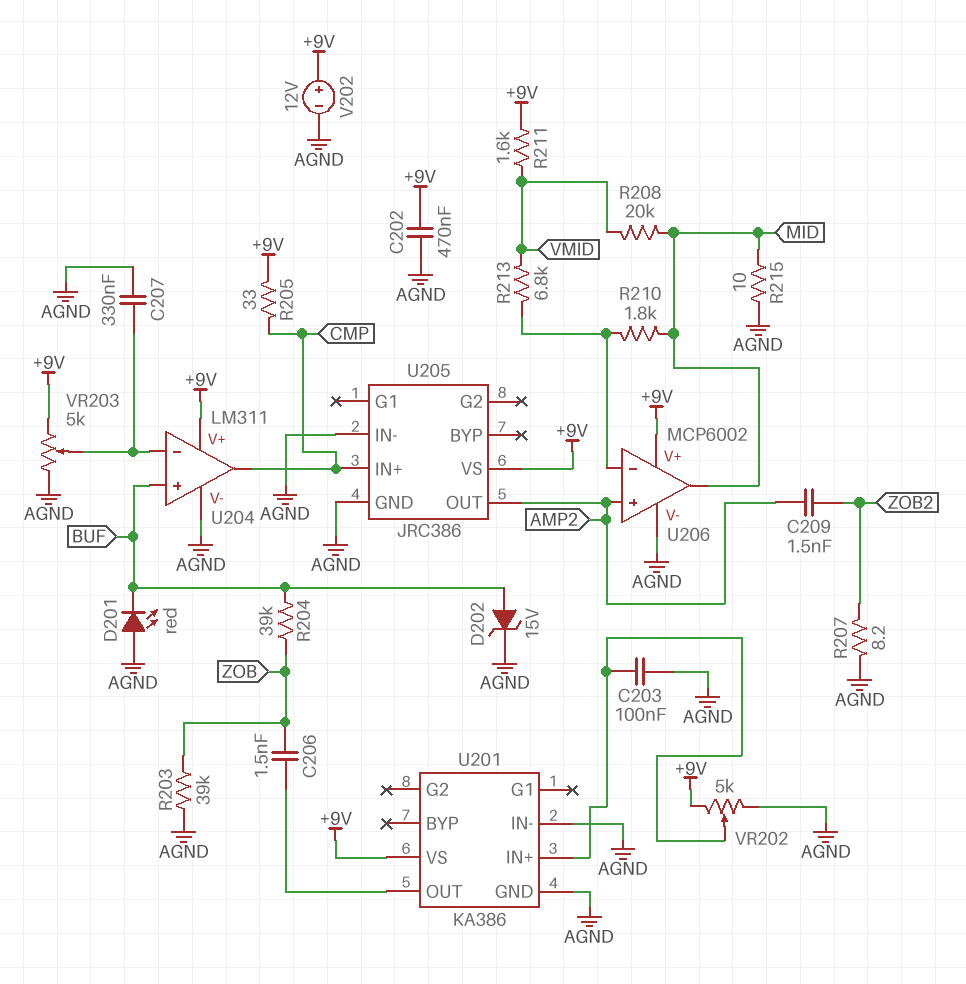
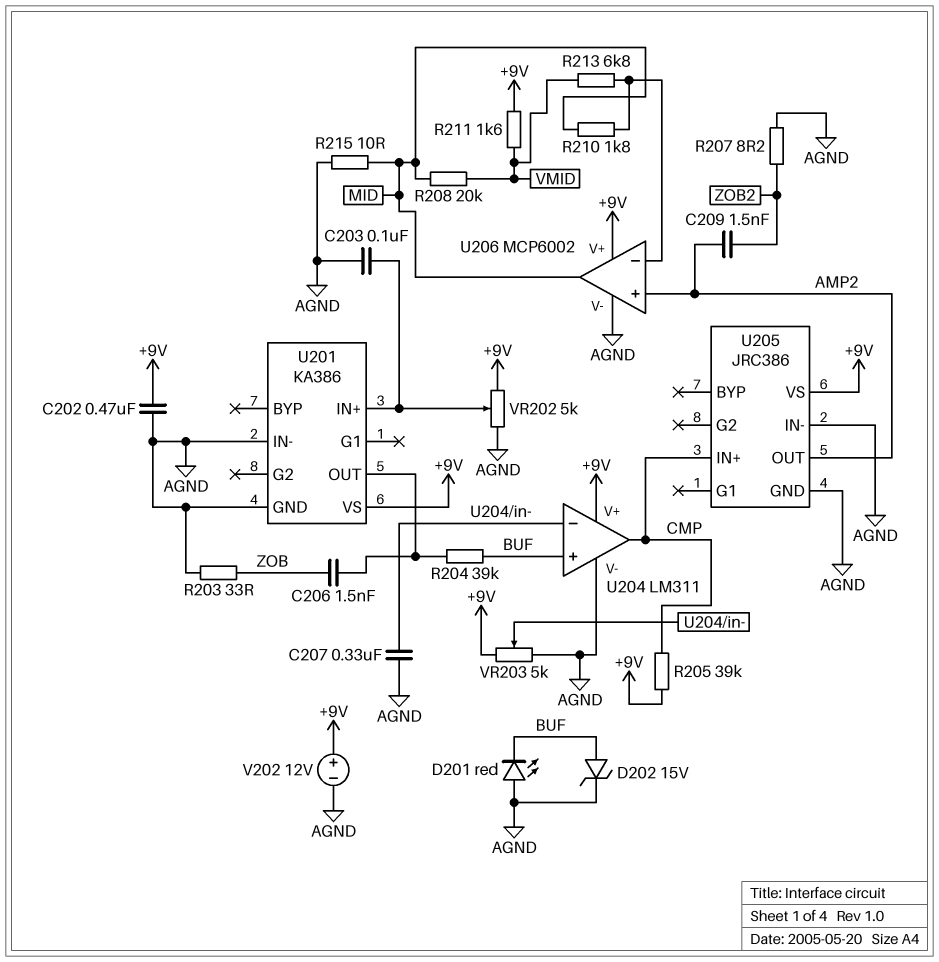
R203: 39k (AGND, ZOB) -> 33 (AGND, ZOB)
R204: 39k (BUF, ZOB) -> 39k (BUF, U201/OUT)
R205: 33 (+9V, CMP) -> 39k (+9V, CMP)

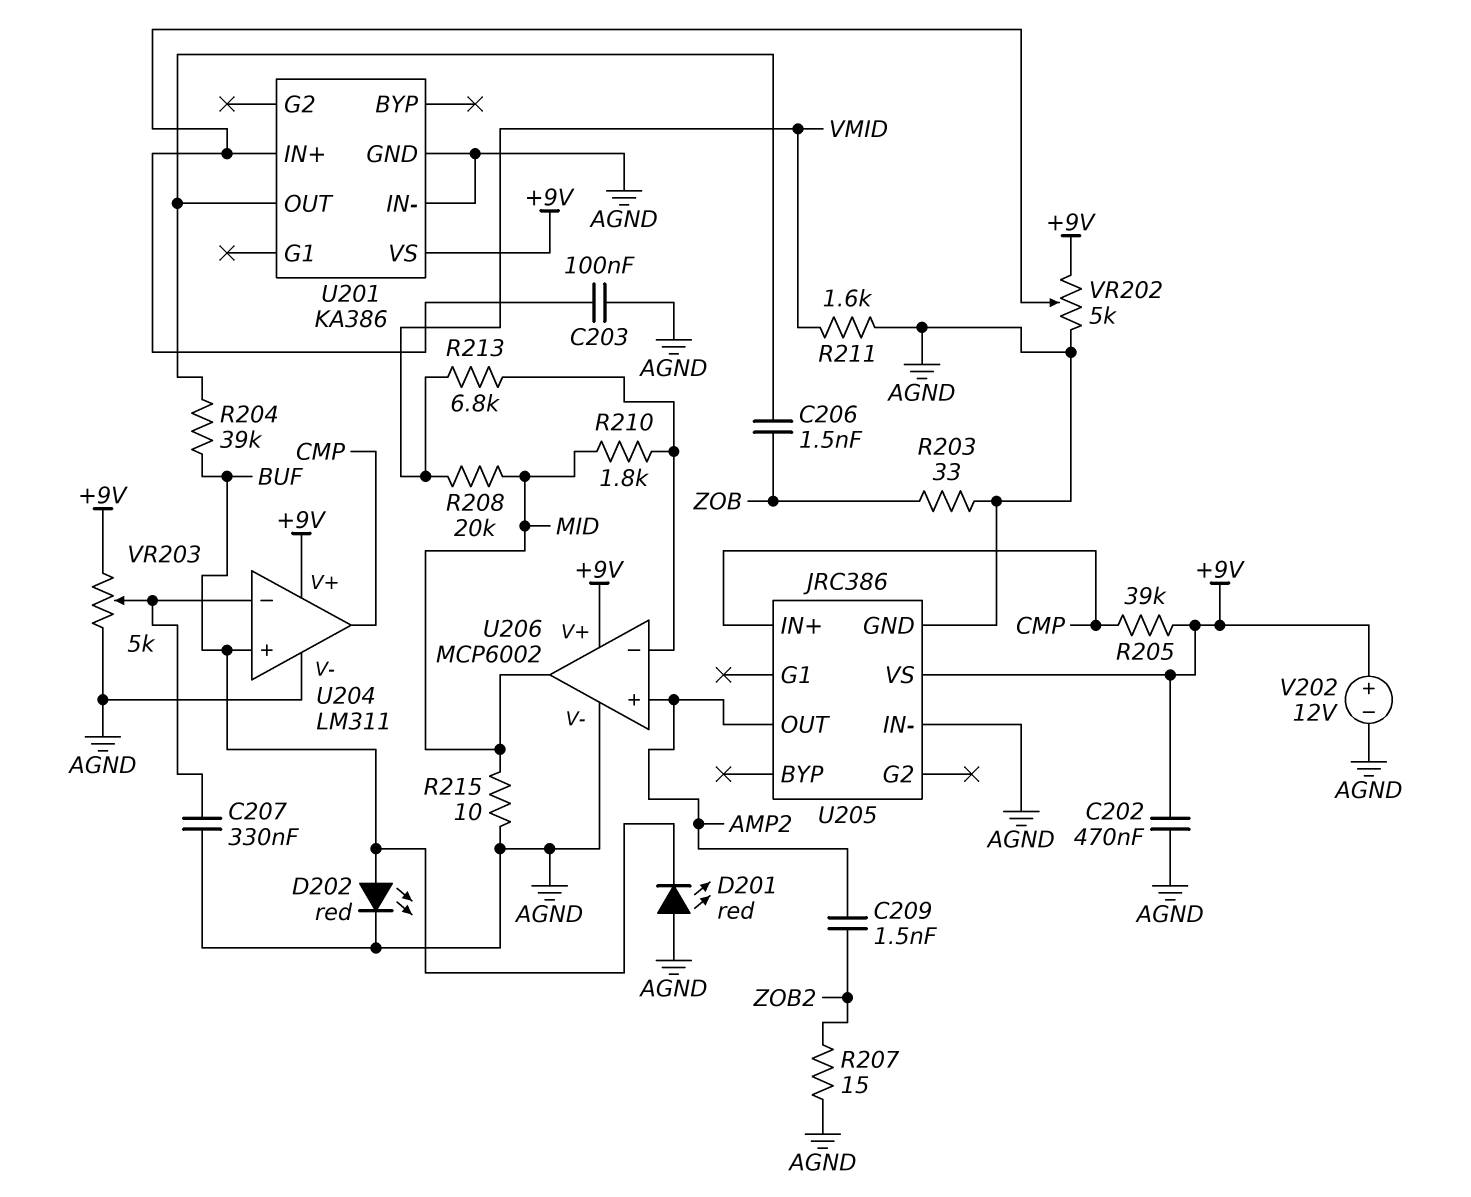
D202: zener 15V (A BUF, K AGND) -> LED red (A BUF, K AGND)
R207: 8.2 (AGND, ZOB2) -> 15 (AGND, ZOB2)
R211: 1.6k (+9V, VMID) -> 1.6k (AGND, VMID)

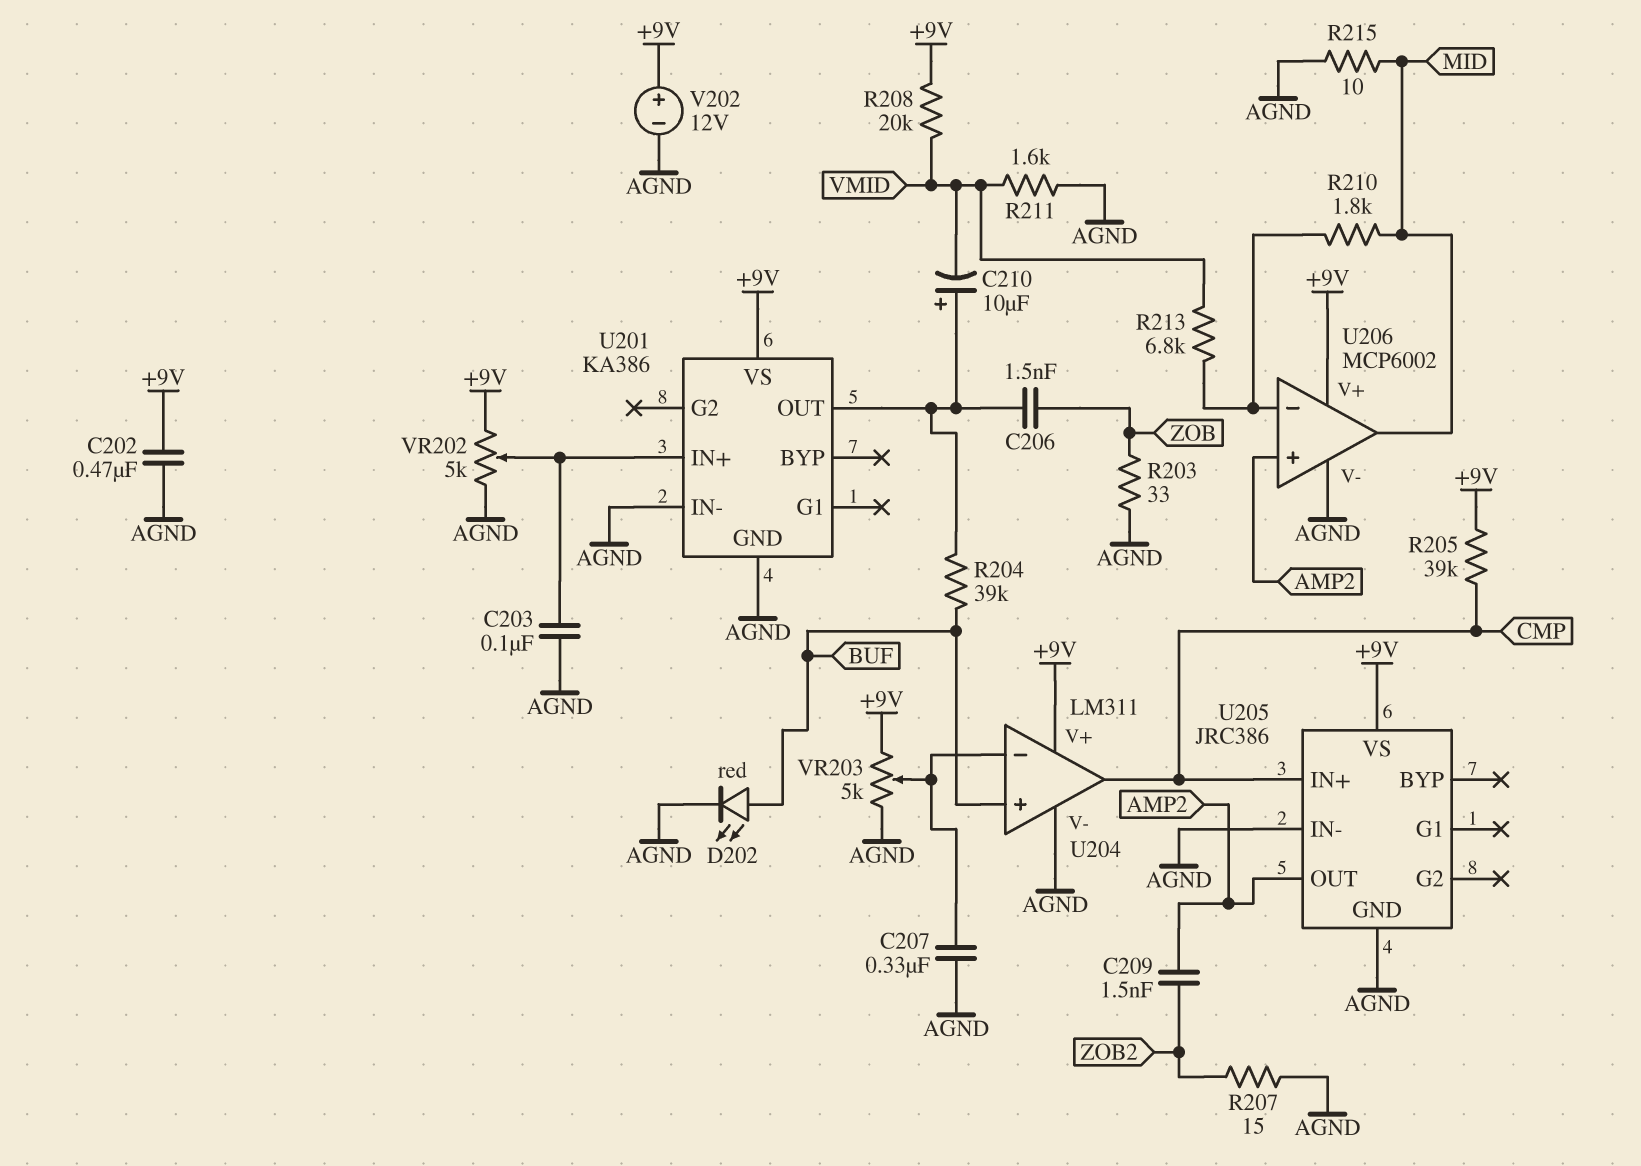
C210: none -> 10uF (plus U201/OUT, minus VMID)
D201: LED red (A AGND, K BUF) -> none
R208: 20k (MID, VMID) -> 20k (+9V, VMID)

